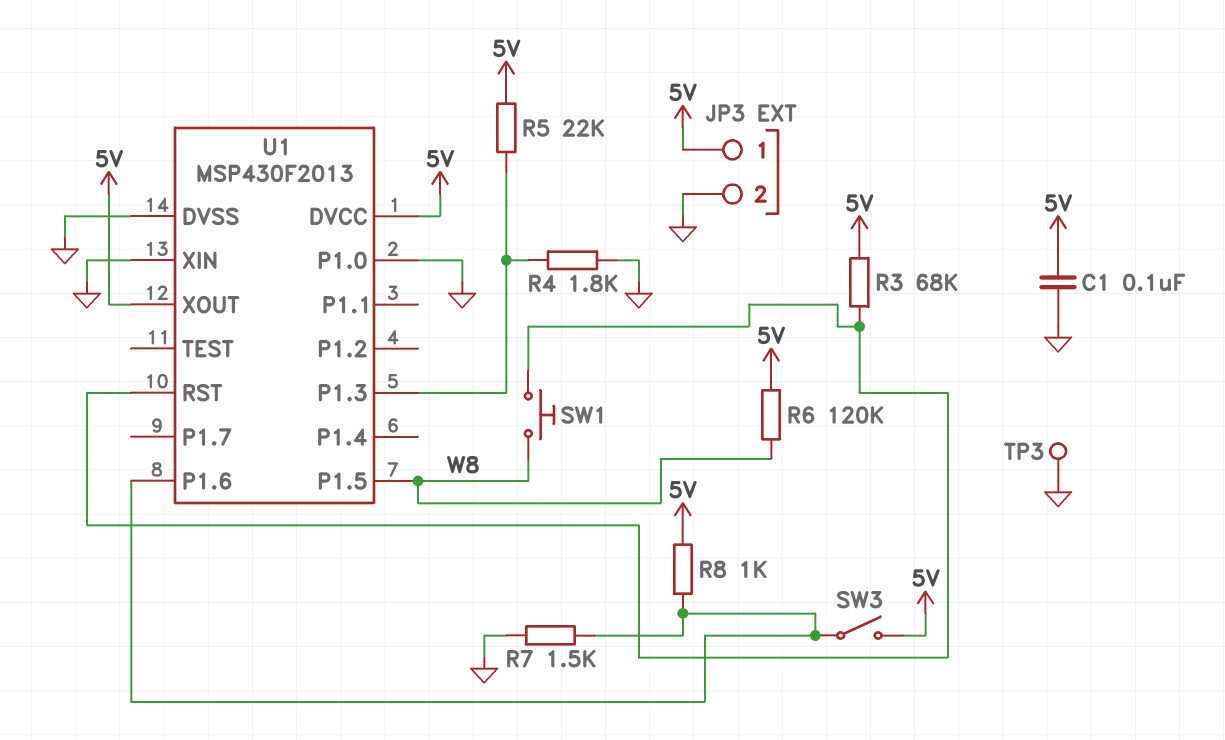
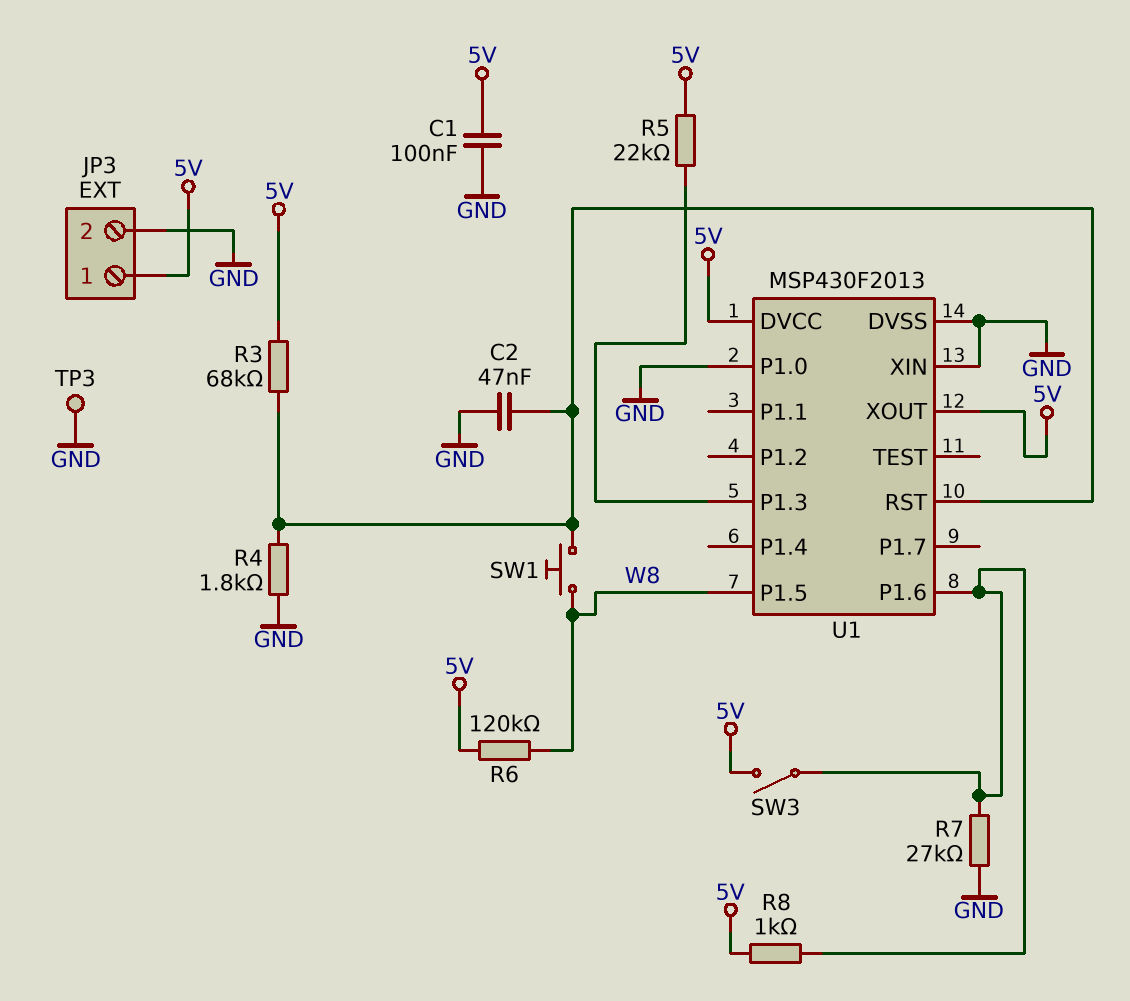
C2: none -> 47nF (GND, U1/RST)
R4: 1.8k (GND, U1/P1.3) -> 1.8k (GND, U1/RST)
R7: 1.5k (GND, U1/P1.6) -> 27k (GND, U1/P1.6)

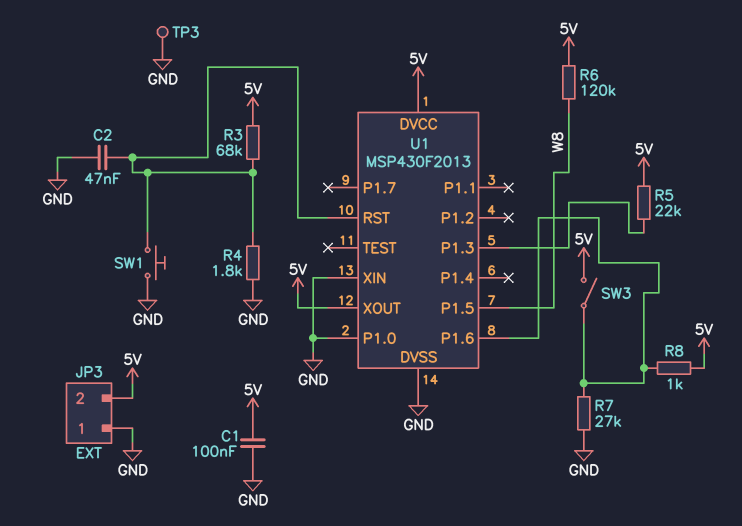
JP3 pin 1: 5V -> GND
JP3 pin 2: GND -> 5V
SW1: button (U1/RST, W8) -> button (GND, U1/RST)

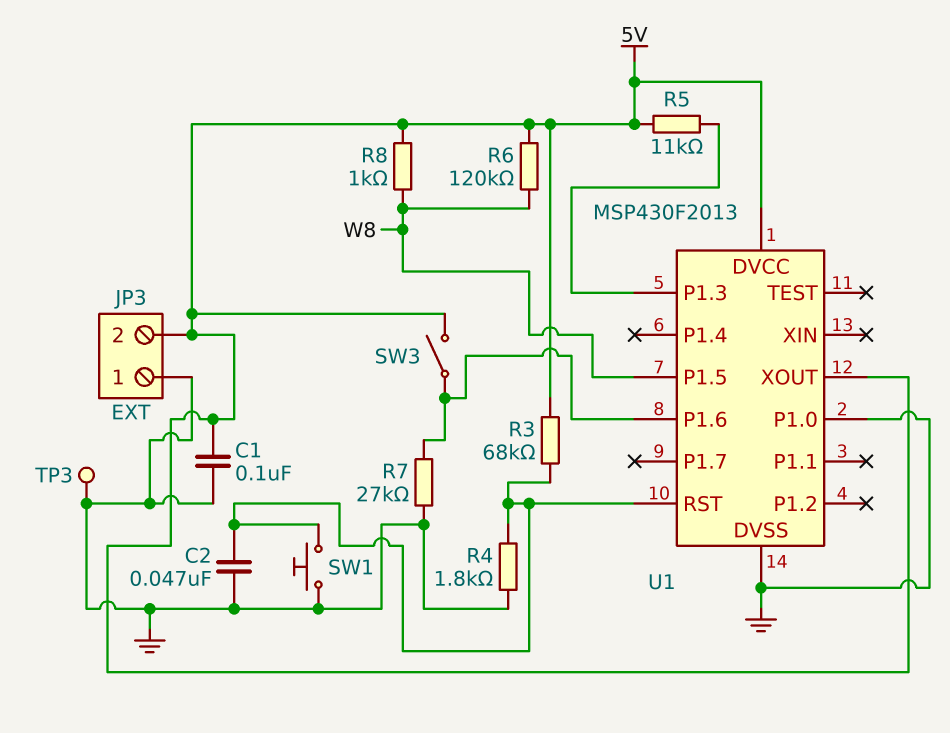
R5: 22k (5V, U1/P1.3) -> 11k (5V, U1/P1.3)
R8: 1k (5V, U1/P1.6) -> 1k (5V, W8)
U1 pin XIN: GND -> none

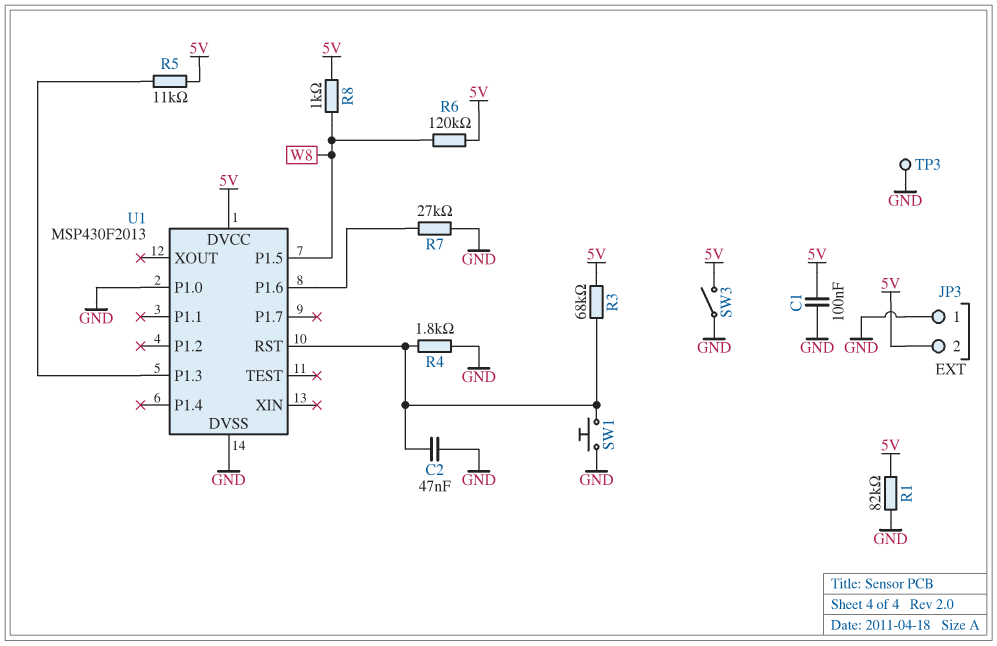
R1: none -> 82k (5V, GND)
SW3: switch (5V, U1/P1.6) -> switch (5V, GND)
U1 pin XOUT: 5V -> none

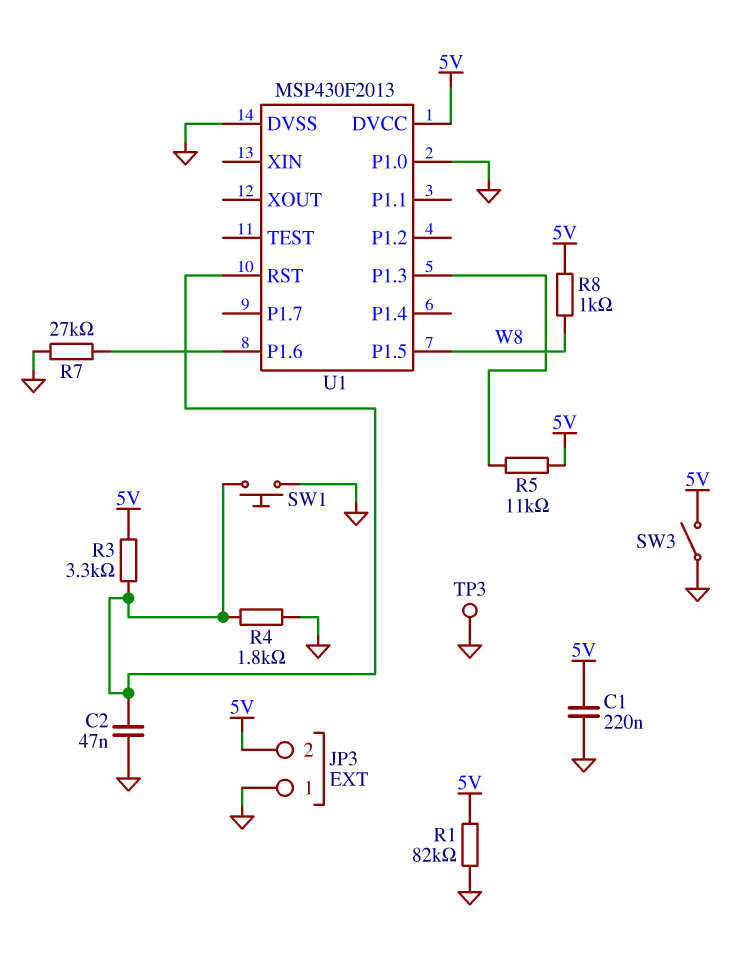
C1: 100nF (5V, GND) -> 220nF (5V, GND)
R3: 68k (5V, U1/RST) -> 3.3k (5V, U1/RST)
R6: 120k (5V, W8) -> none

